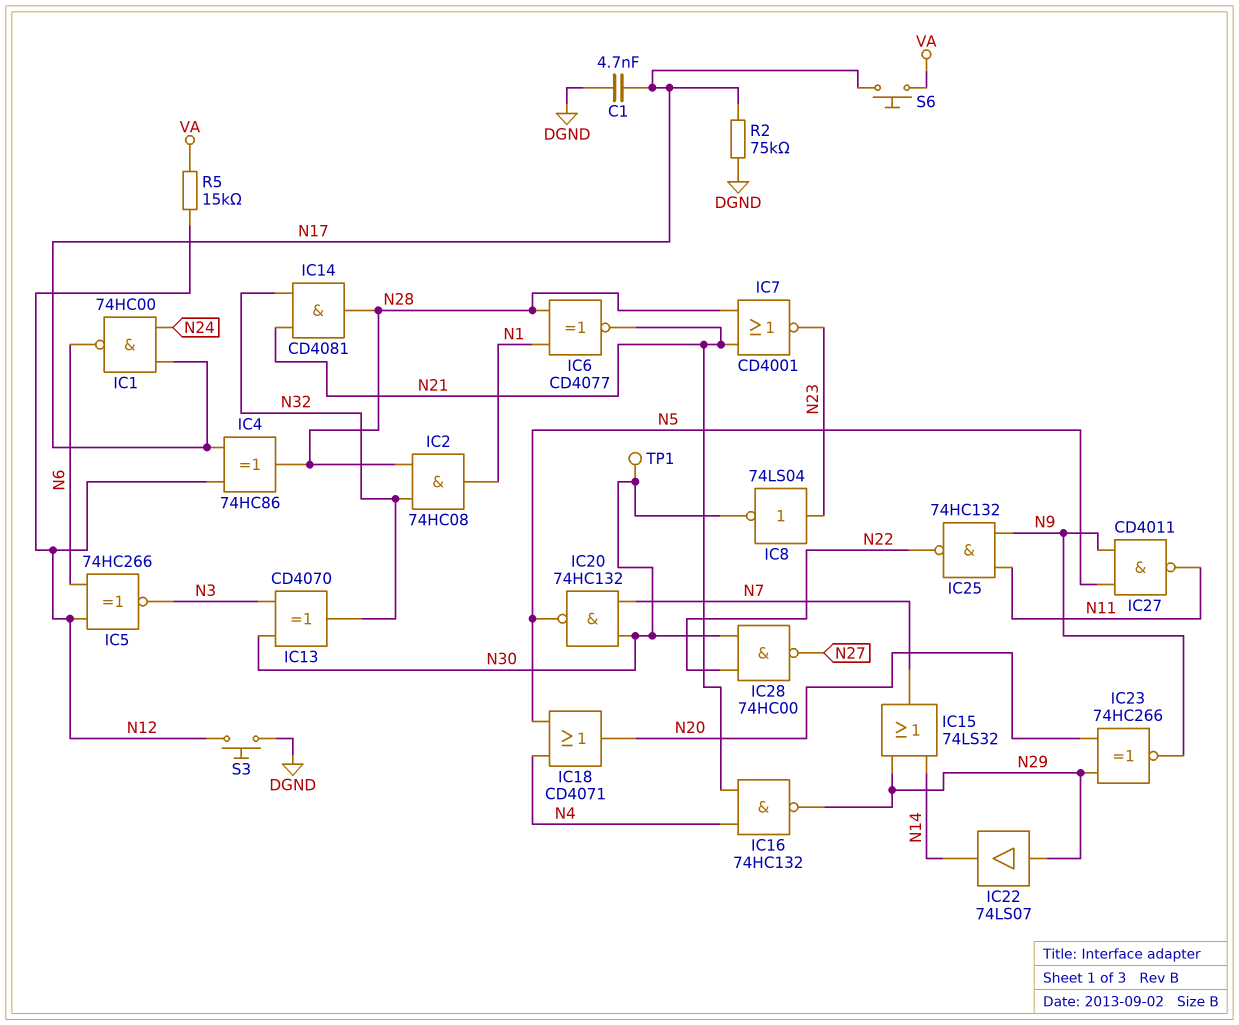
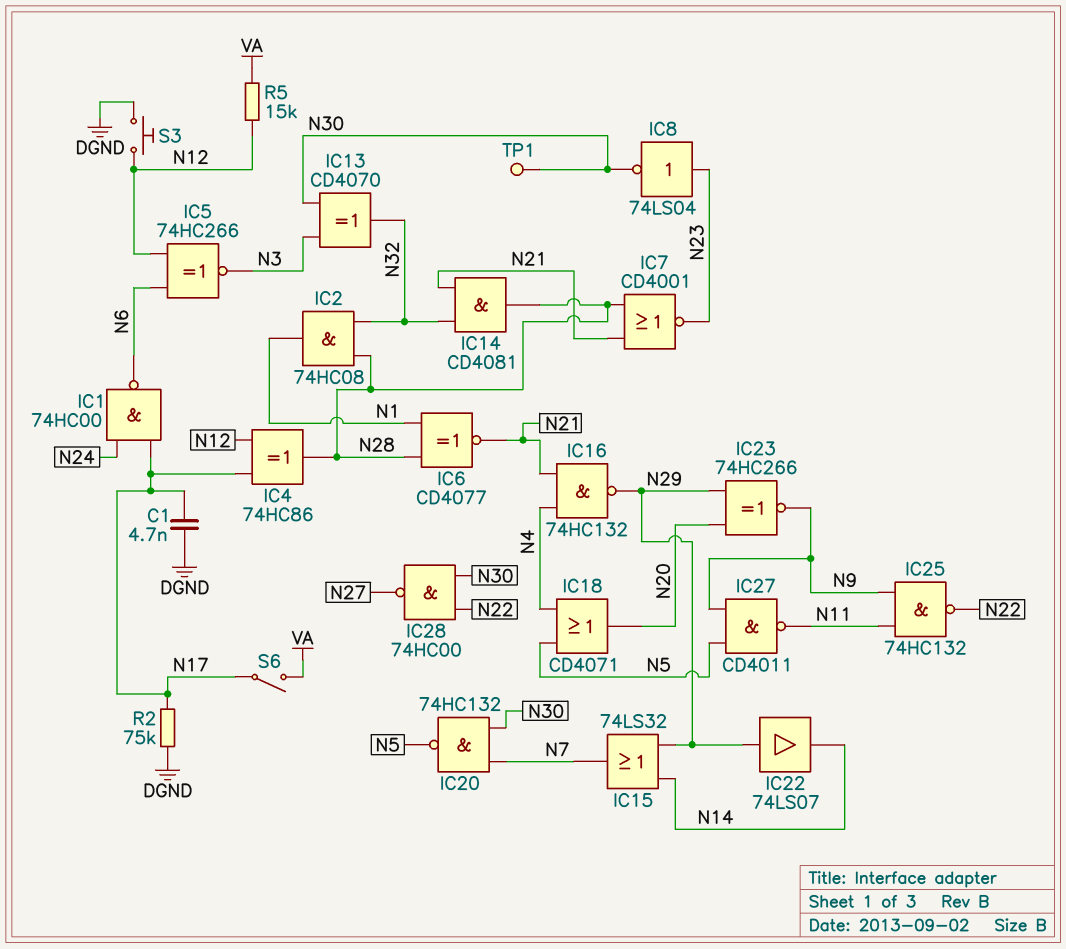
S6: button (N17, VA) -> switch (N17, VA)

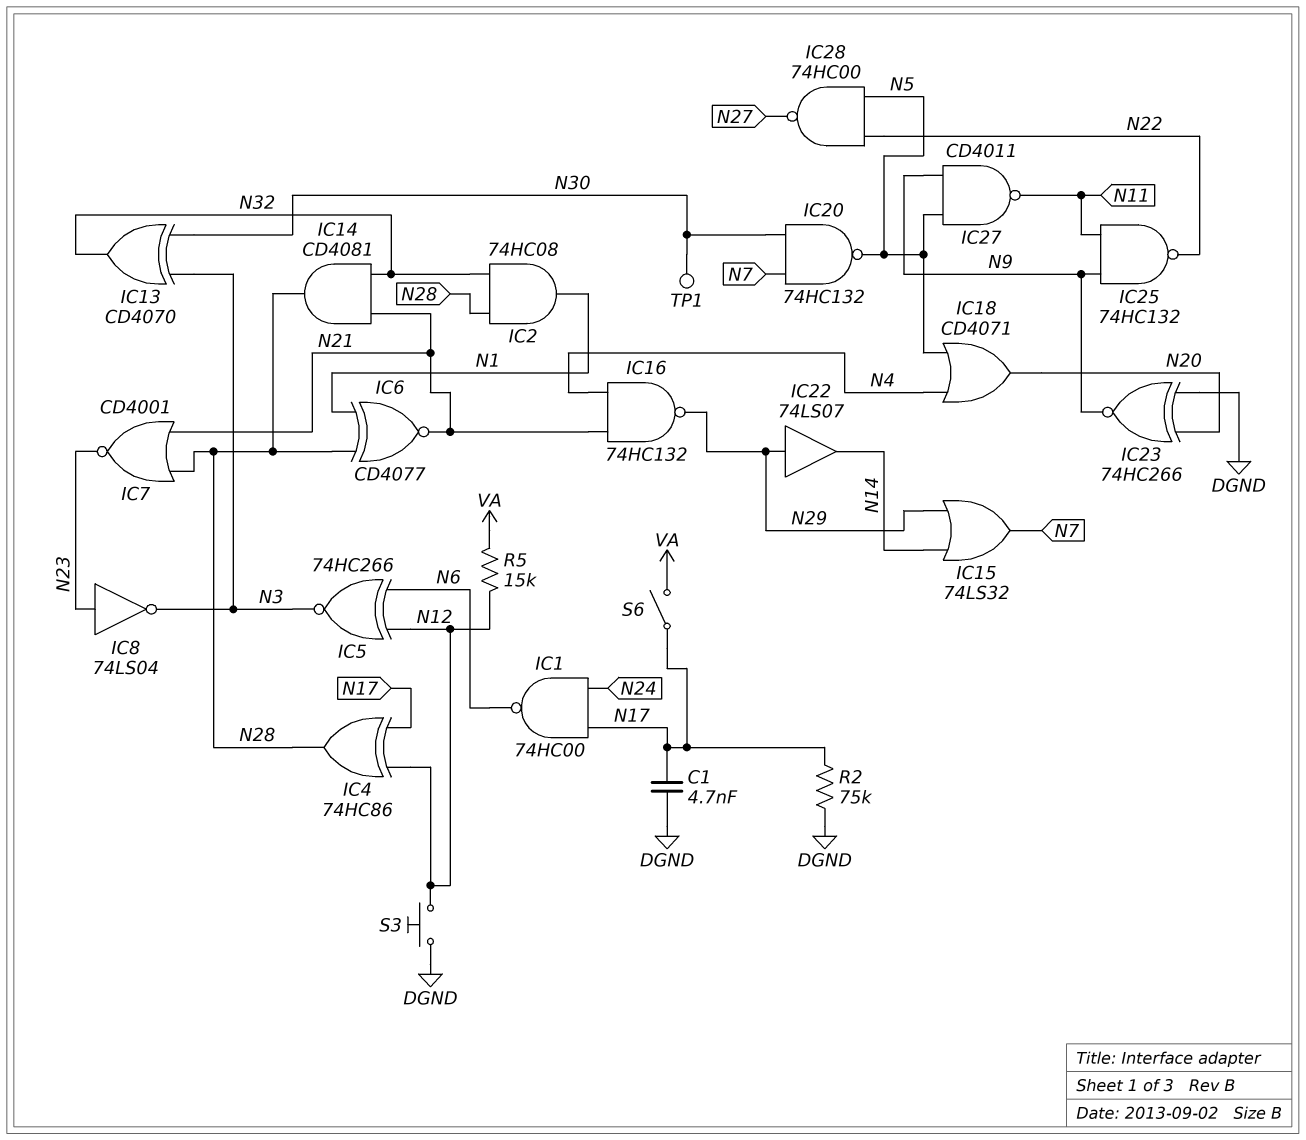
IC8: NOT 74LS04 (in N23, out N30) -> NOT 74LS04 (in N23, out N3)
IC23: XNOR 74HC266 (in N20, in N29, out N9) -> XNOR 74HC266 (in DGND, in N20, out N9)
IC28: NAND 74HC00 (in N22, in N30, out N27) -> NAND 74HC00 (in N5, in N22, out N27)

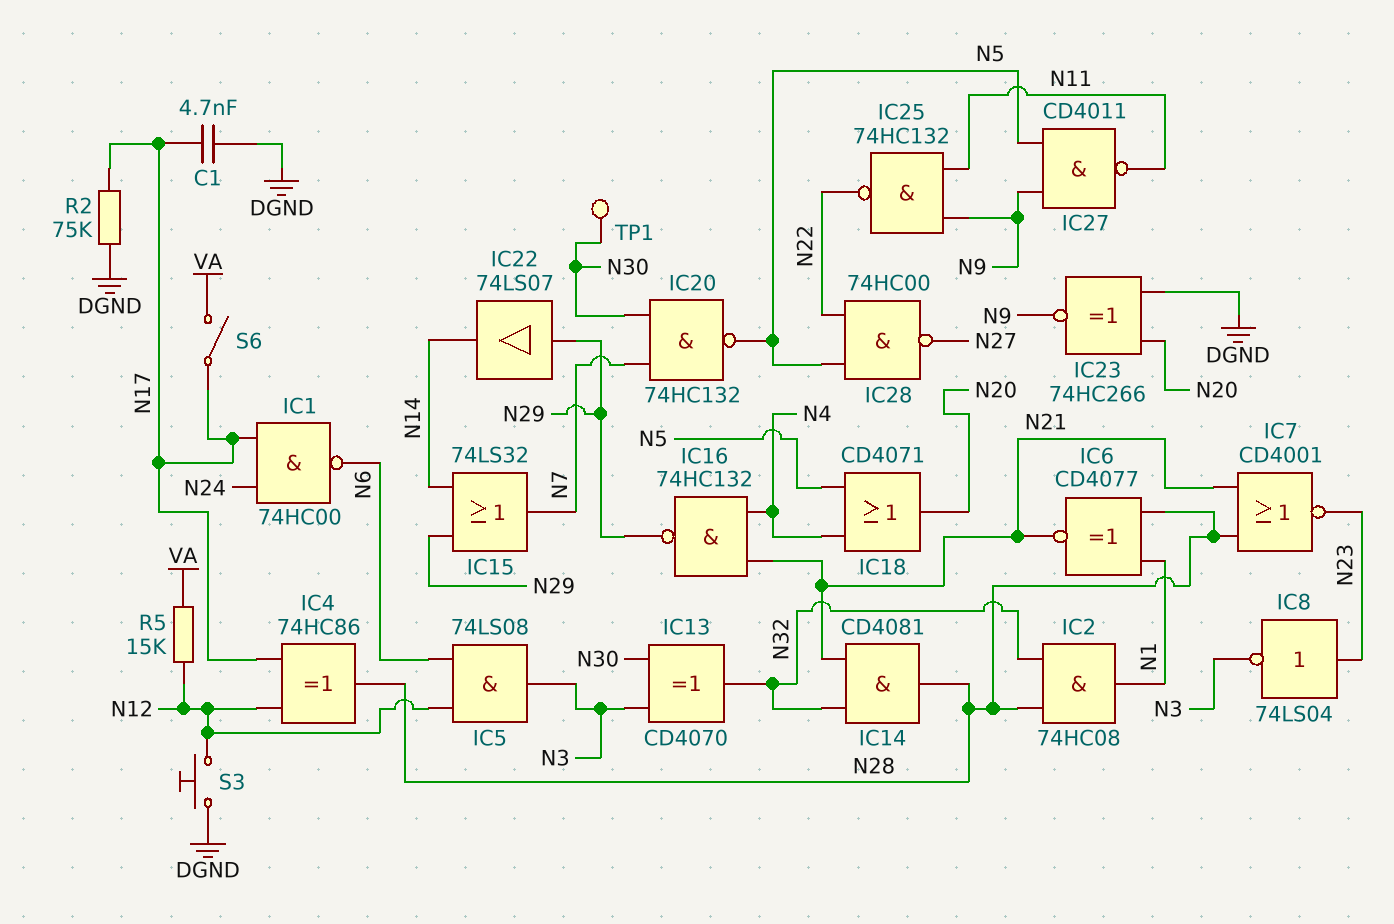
IC5: XNOR 74HC266 (in N6, in N12, out N3) -> AND 74LS08 (in N6, in N12, out N3)

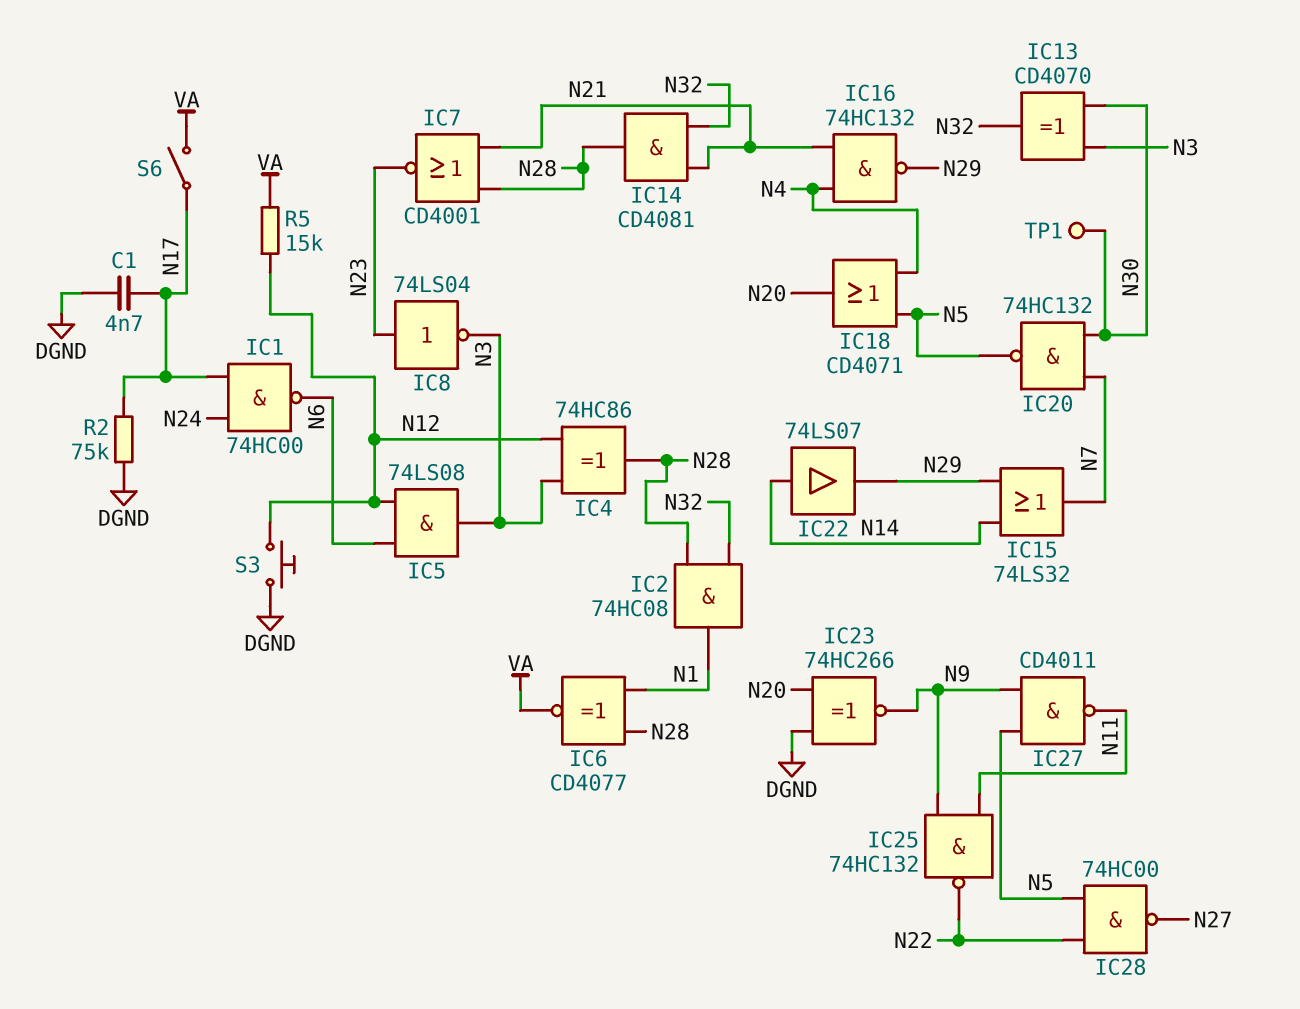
IC4: XOR 74HC86 (in N12, in N17, out N28) -> XOR 74HC86 (in N3, in N12, out N28)
IC6: XNOR CD4077 (in N1, in N28, out N21) -> XNOR CD4077 (in N1, in N28, out VA)
IC22: buffer 74LS07 (in N29, out N14) -> buffer 74LS07 (in N14, out N29)

